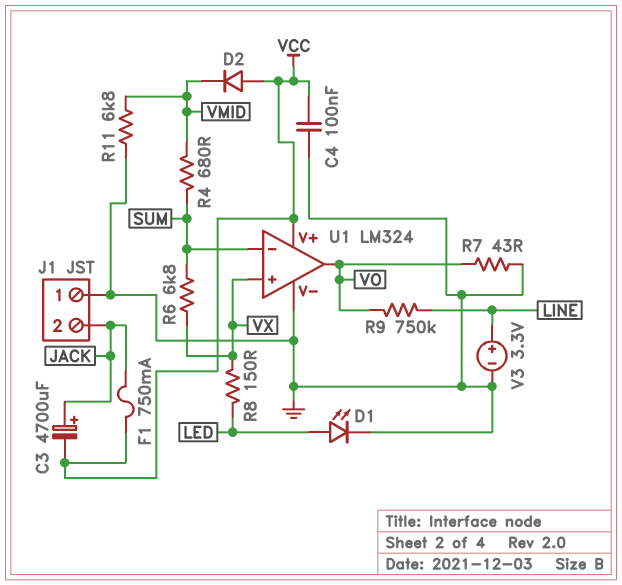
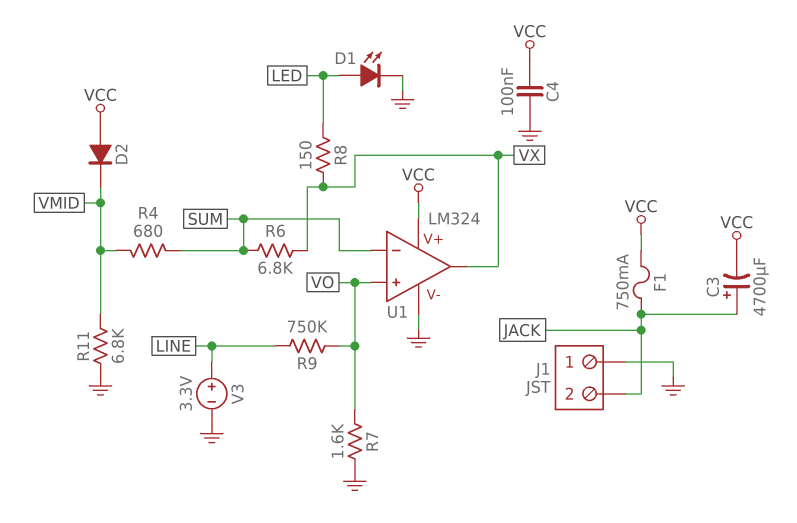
R7: 43 (GND, VO) -> 1.6k (GND, VO)
U1 pin in+: VX -> VO
U1 pin out: VO -> VX

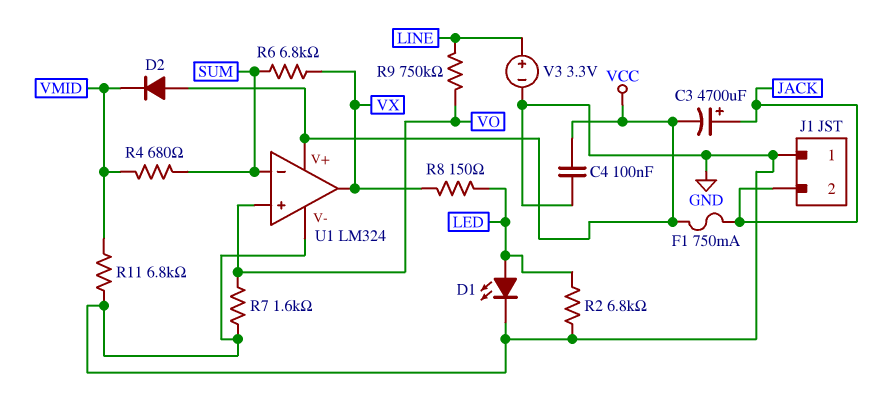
R2: none -> 6.8k (GND, LED)

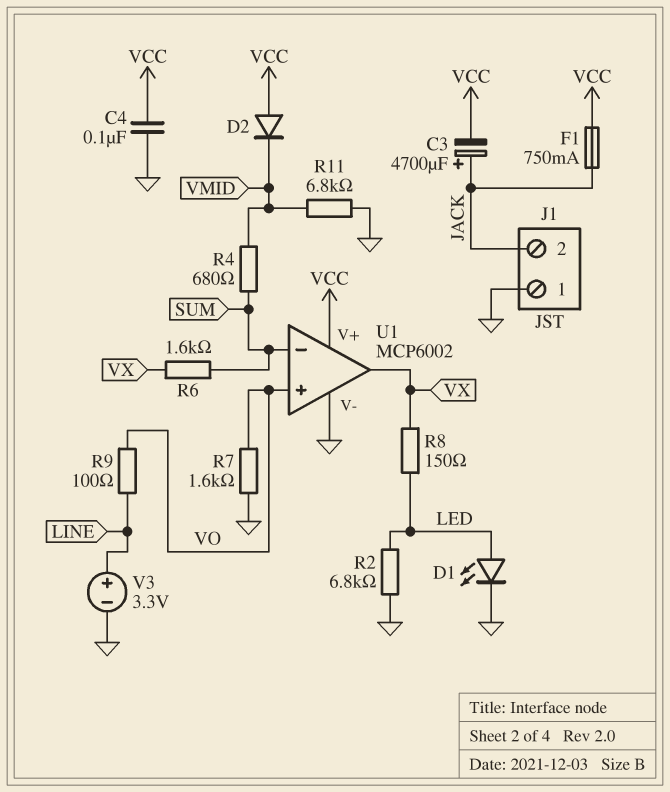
R6: 6.8k (SUM, VX) -> 1.6k (SUM, VX)
R9: 750k (LINE, VO) -> 100 (LINE, VO)
U1: LM324 -> MCP6002

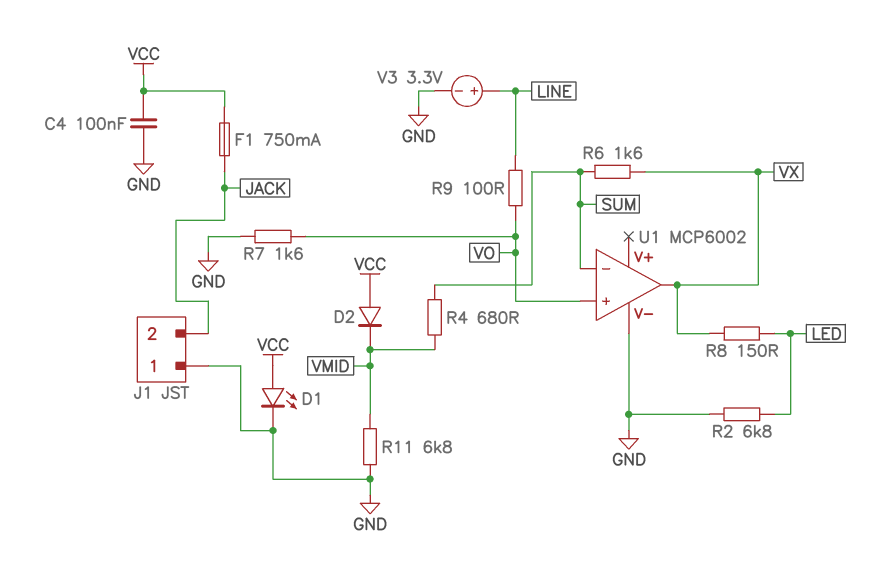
C3: 4700uF (plus JACK, minus VCC) -> none
D1: LED (A LED, K GND) -> LED (A VCC, K GND)
U1 pin V+: VCC -> none

